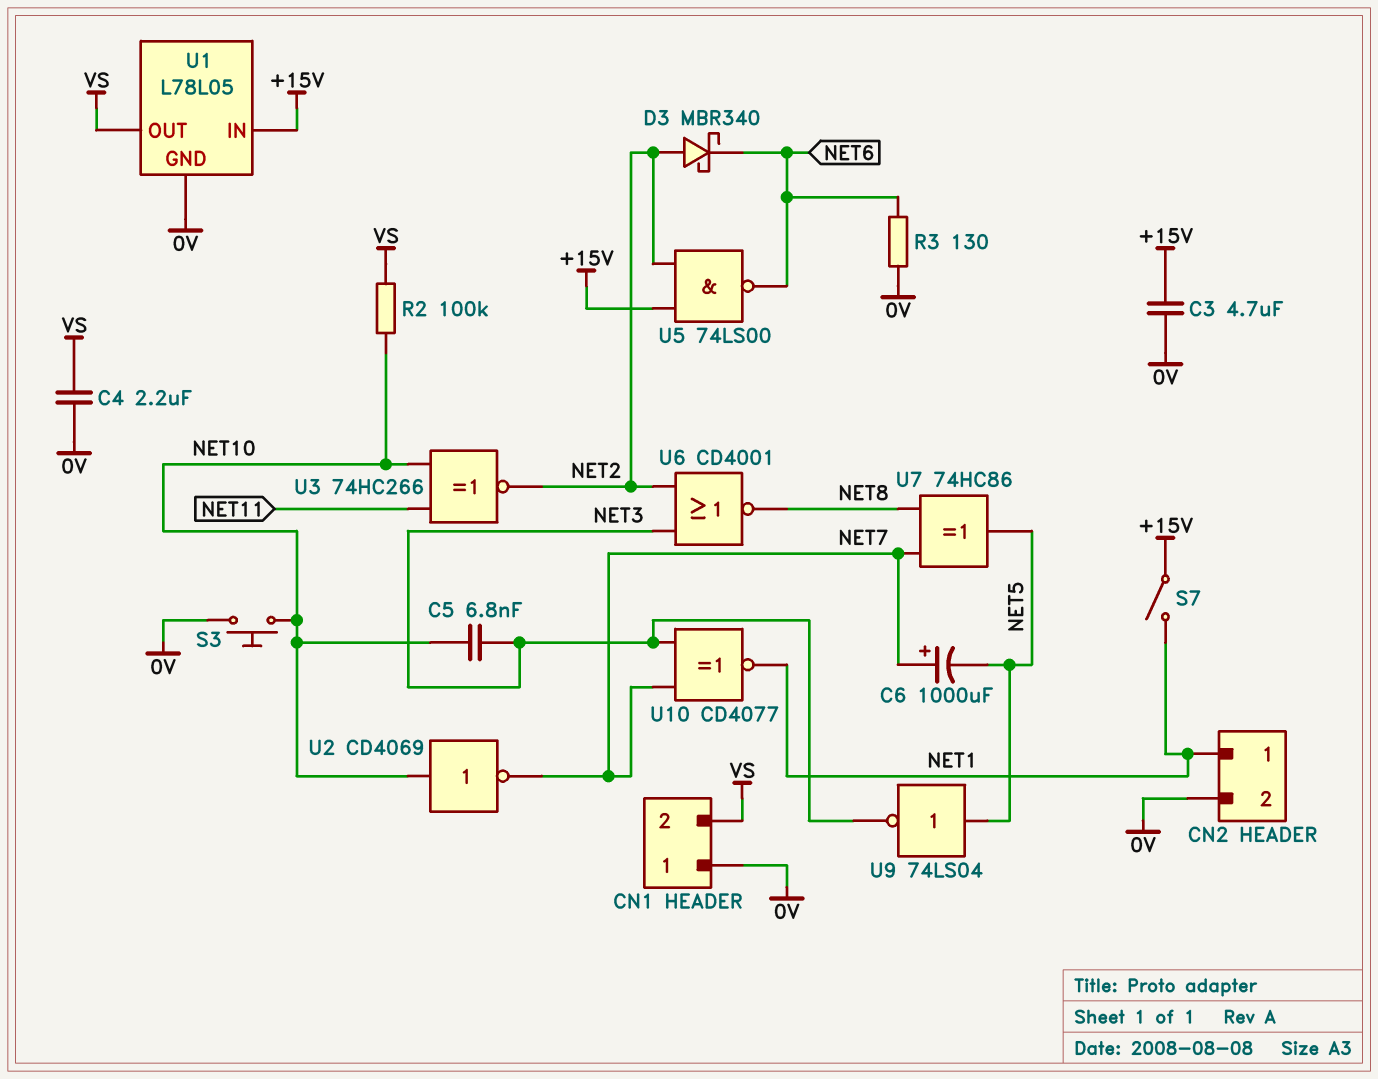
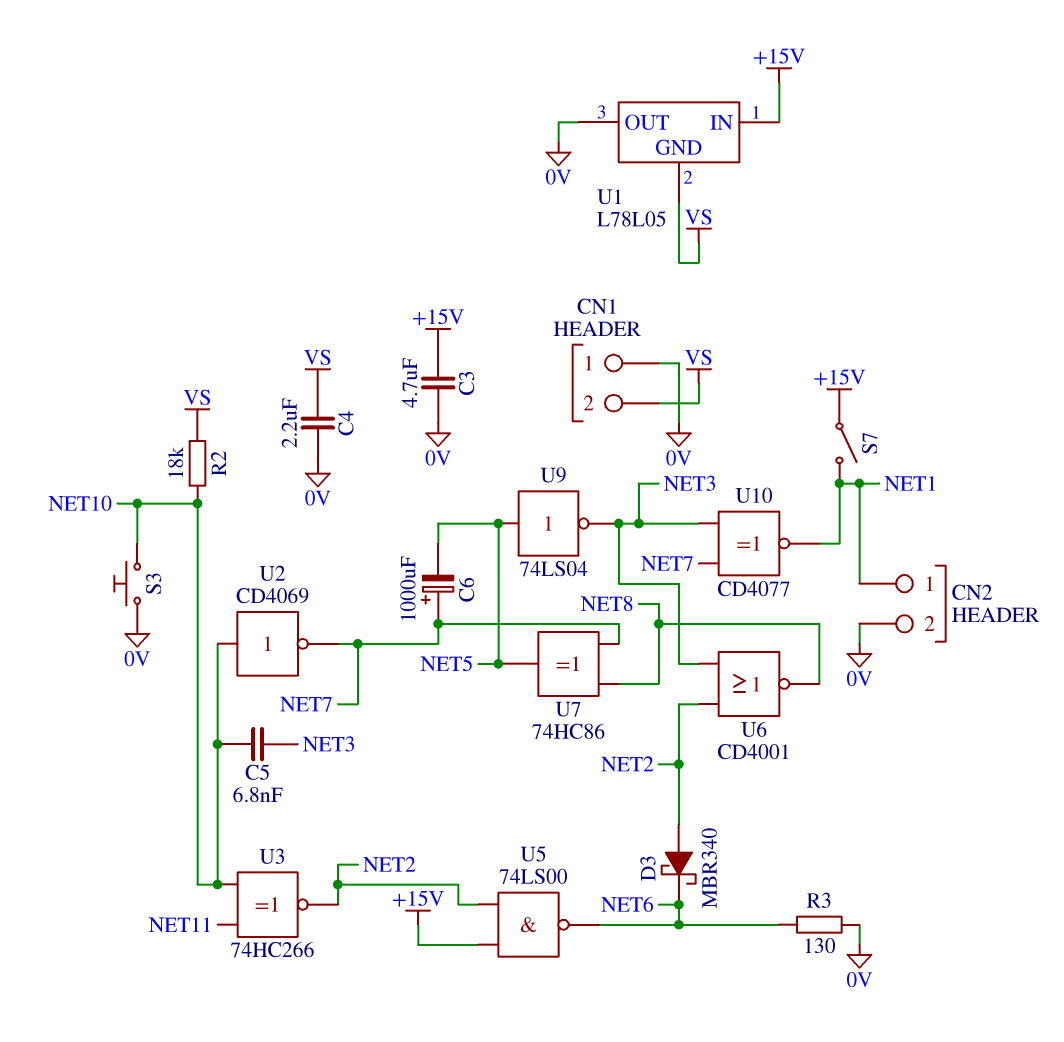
R2: 100k (NET10, VS) -> 18k (NET10, VS)
U1 pin GND: 0V -> VS
U1 pin OUT: VS -> 0V

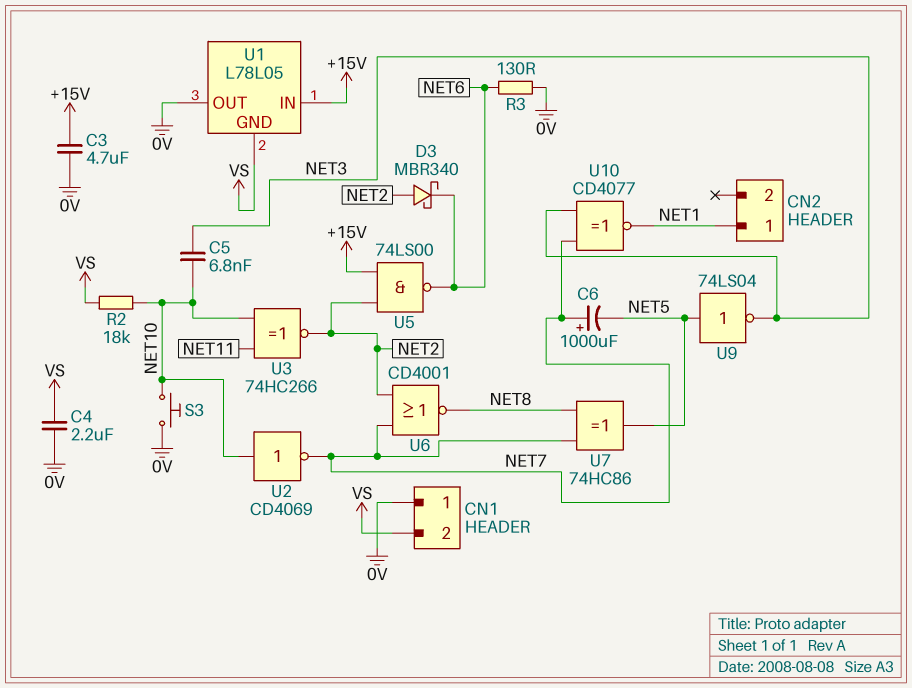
CN2 pin 2: 0V -> none
S7: switch (+15V, NET1) -> none
U6: NOR CD4001 (in NET2, in NET3, out NET8) -> NOR CD4001 (in NET2, in NET7, out NET8)

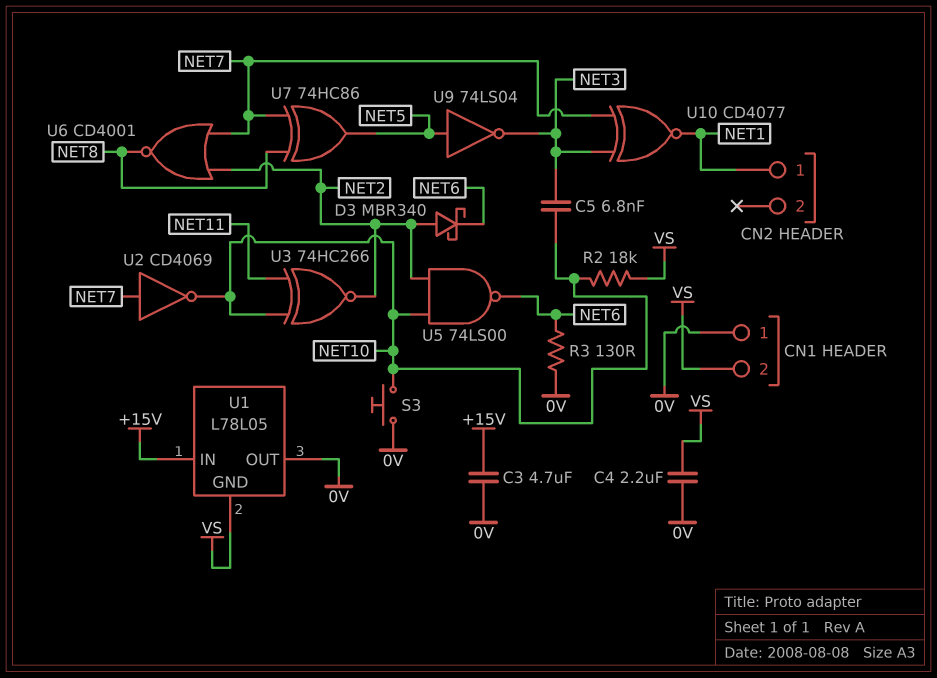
C6: 1000uF (plus NET7, minus NET5) -> none
U2: NOT CD4069 (in NET10, out NET7) -> NOT CD4069 (in NET7, out NET10)
U5: NAND 74LS00 (in +15V, in NET2, out NET6) -> NAND 74LS00 (in NET2, in NET10, out NET6)

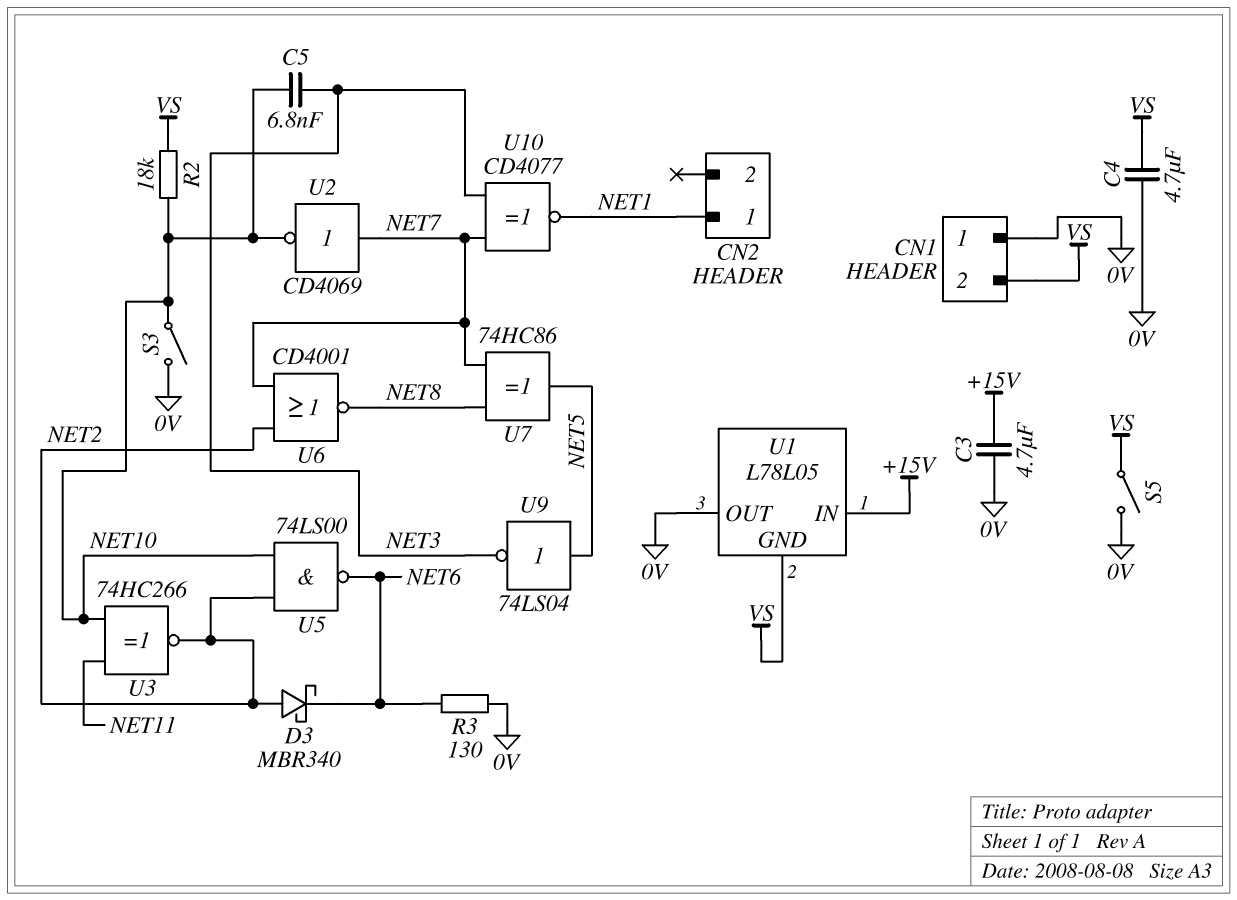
C4: 2.2uF (0V, VS) -> 4.7uF (0V, VS)
S3: button (0V, NET10) -> switch (0V, NET10)
S5: none -> switch (0V, VS)

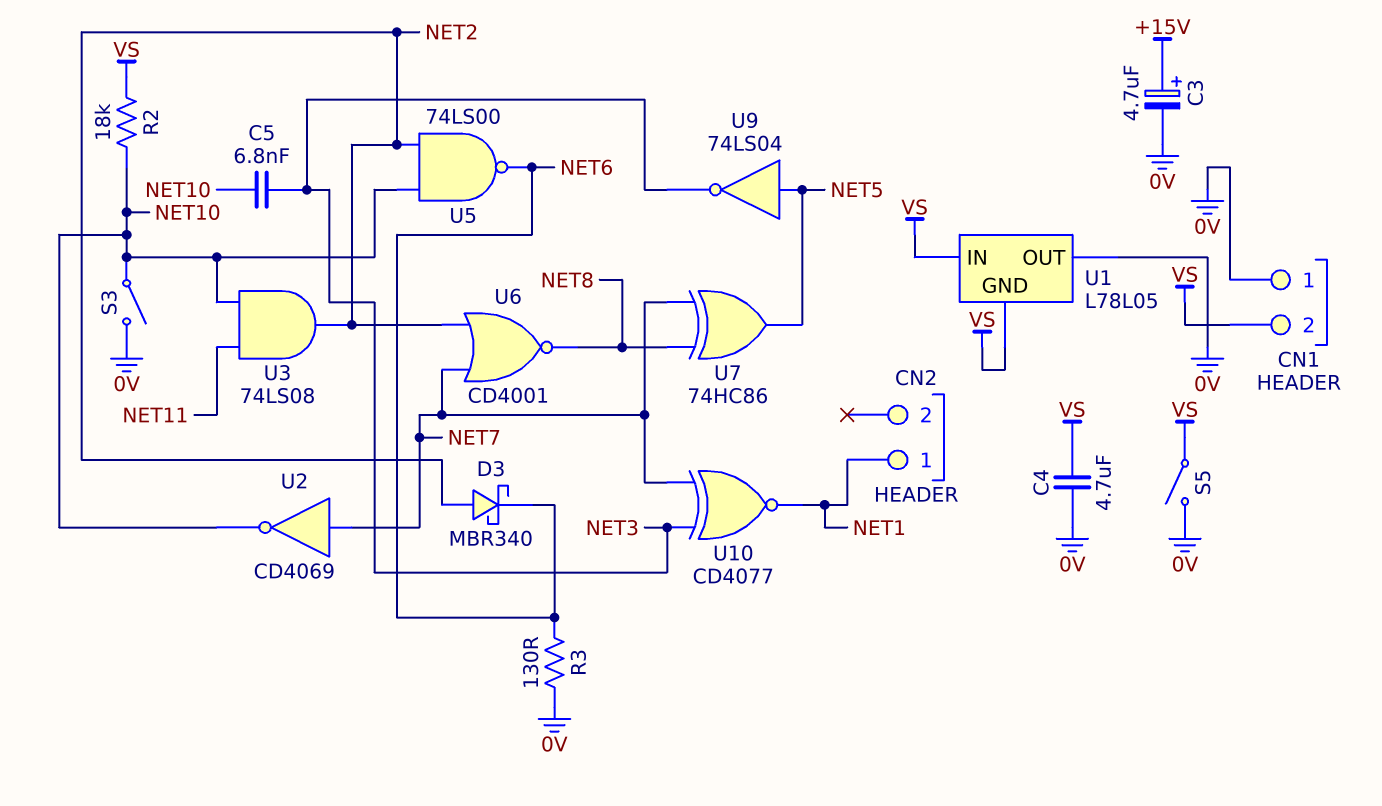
C3: 4.7uF (+15V, 0V) -> 4.7uF (plus +15V, minus 0V)
U1 pin IN: +15V -> VS
U3: XNOR 74HC266 (in NET10, in NET11, out NET2) -> AND 74LS08 (in NET10, in NET11, out NET2)

